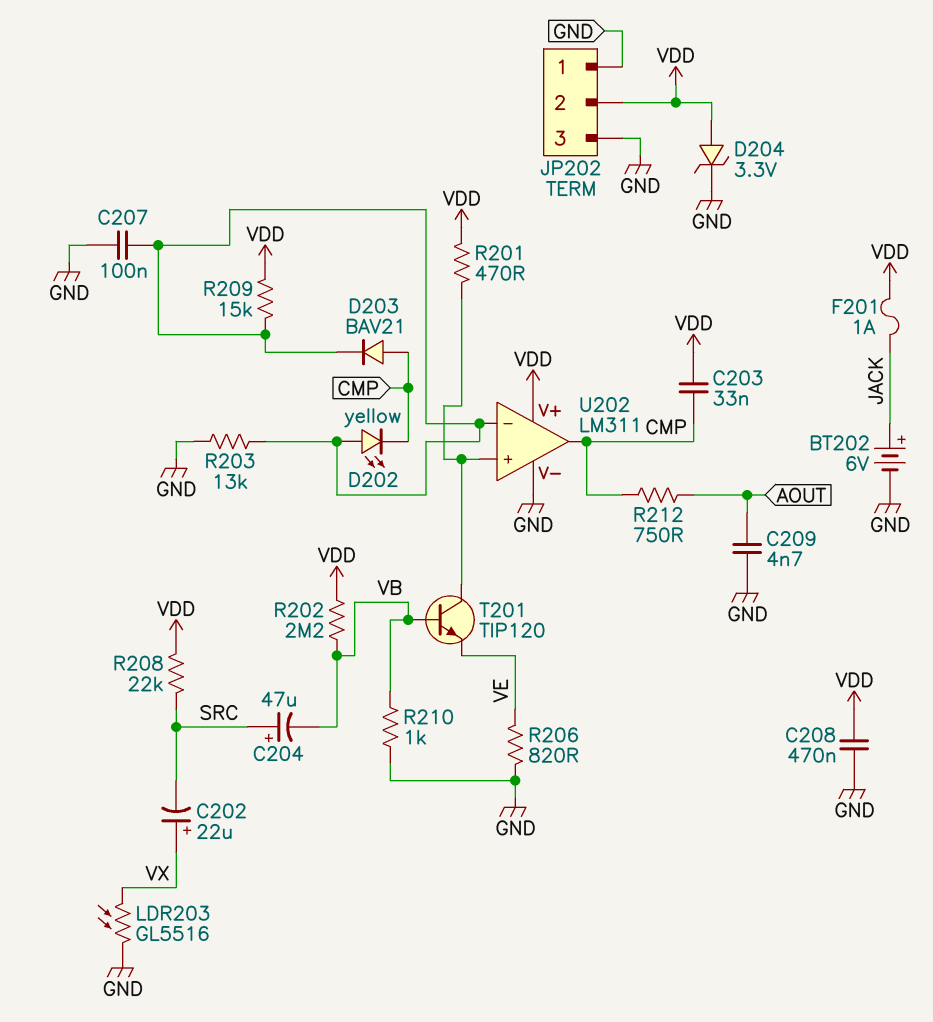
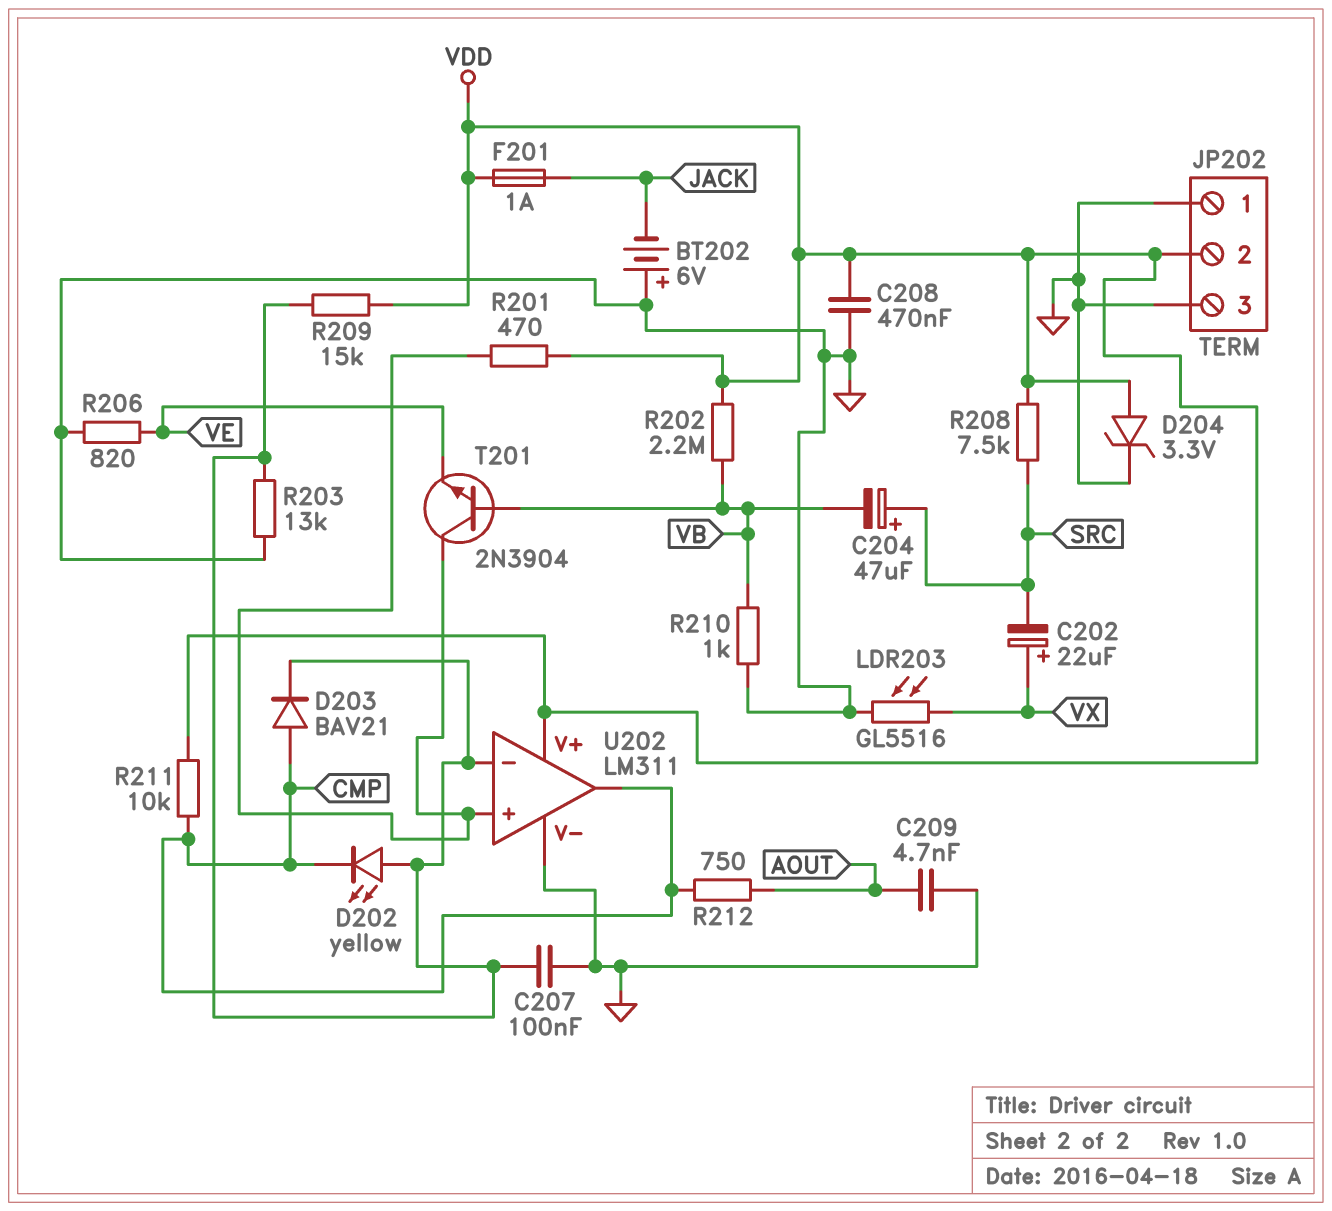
BT202: 6V (plus JACK, minus GND) -> 6V (plus GND, minus JACK)
C203: 33nF (CMP, VDD) -> none
R208: 22k (SRC, VDD) -> 7.5k (SRC, VDD)
R211: none -> 10k (CMP, VDD)
T201: NPN TIP120 (B VB, C U202/in+, E VE) -> NPN 2N3904 (B VB, C U202/in+, E VE)

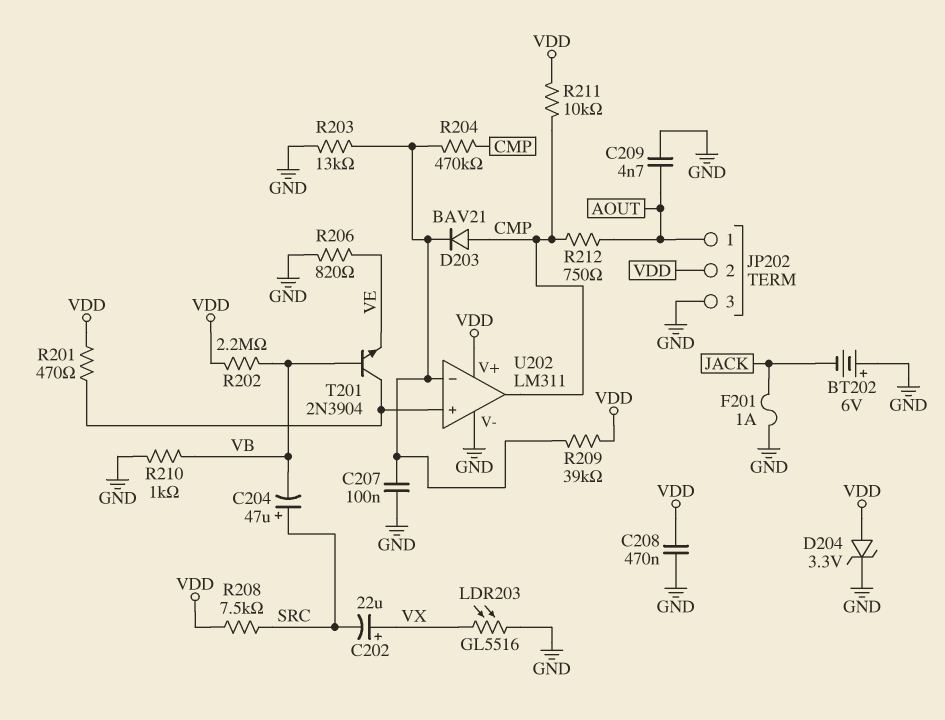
D202: LED yellow (A U202/in-, K CMP) -> none
F201: 1A (JACK, VDD) -> 1A (GND, JACK)
JP202 pin 1: GND -> AOUT
R204: none -> 470k (CMP, U202/in-)
R209: 15k (U202/in-, VDD) -> 39k (U202/in-, VDD)

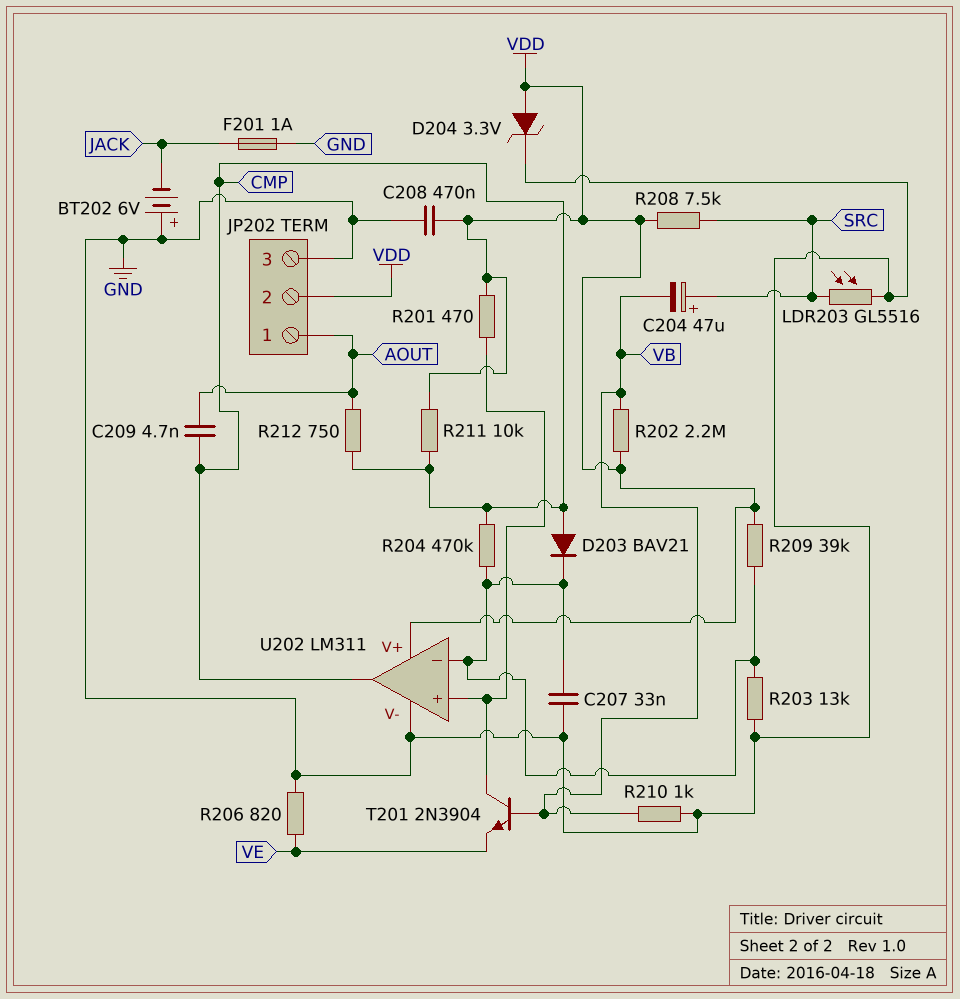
C202: 22uF (plus VX, minus SRC) -> none
C207: 100nF (GND, U202/in-) -> 33nF (GND, U202/in-)
C209: 4.7nF (AOUT, GND) -> 4.7nF (AOUT, CMP)
LDR203: GL5516 (GND, VX) -> GL5516 (GND, SRC)

